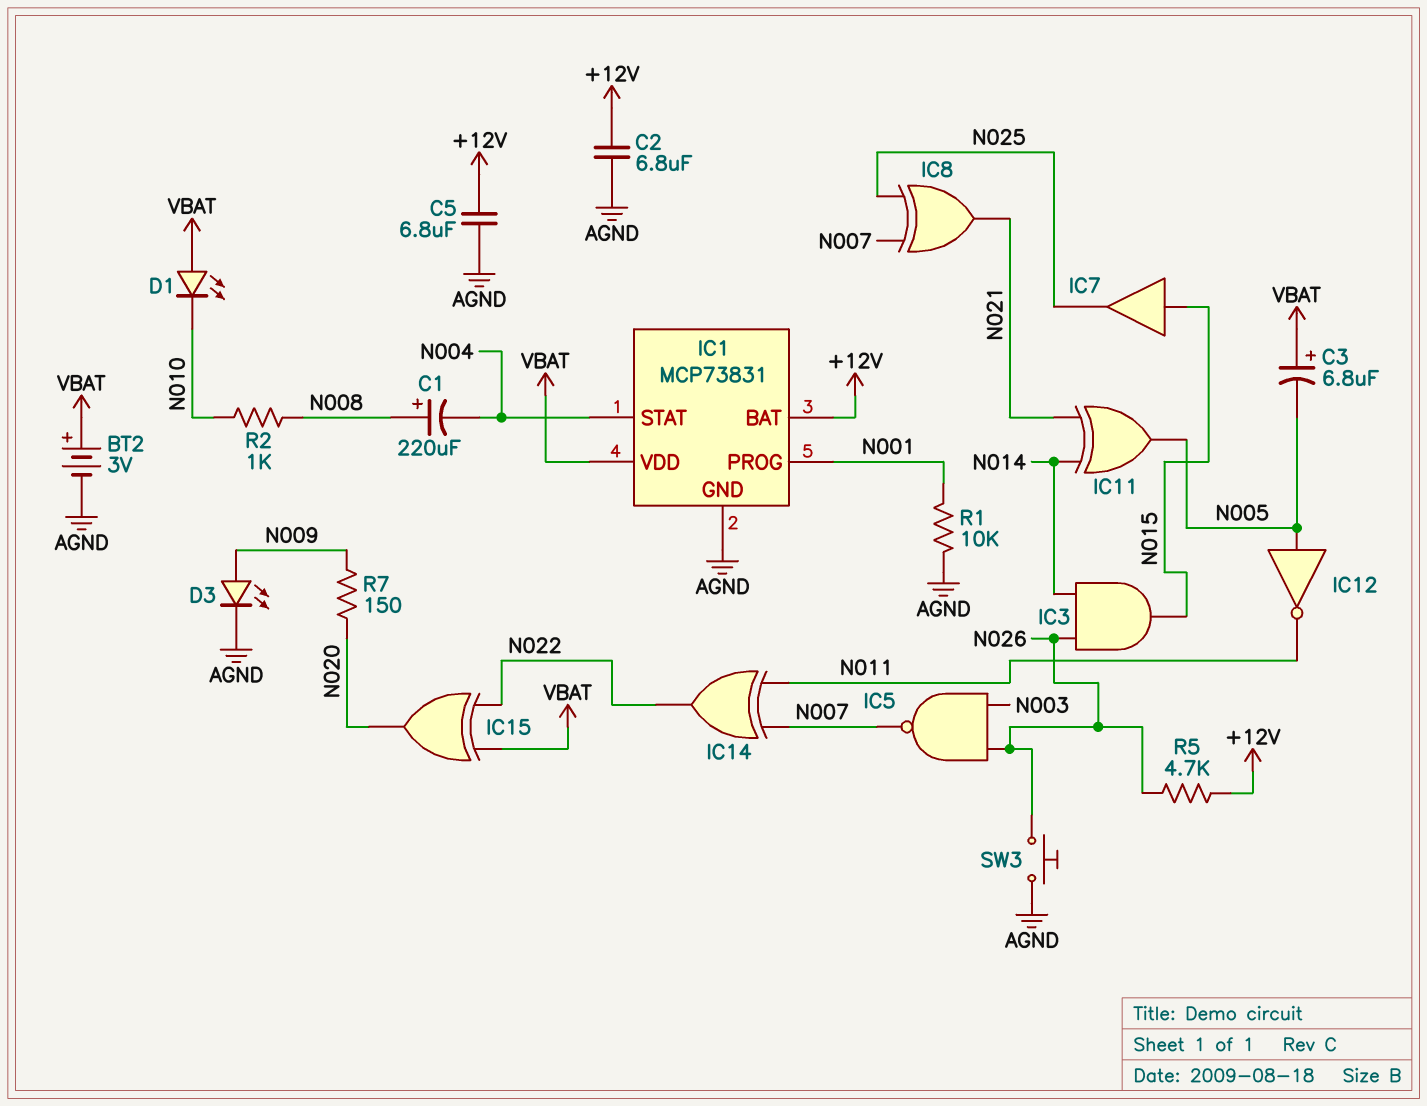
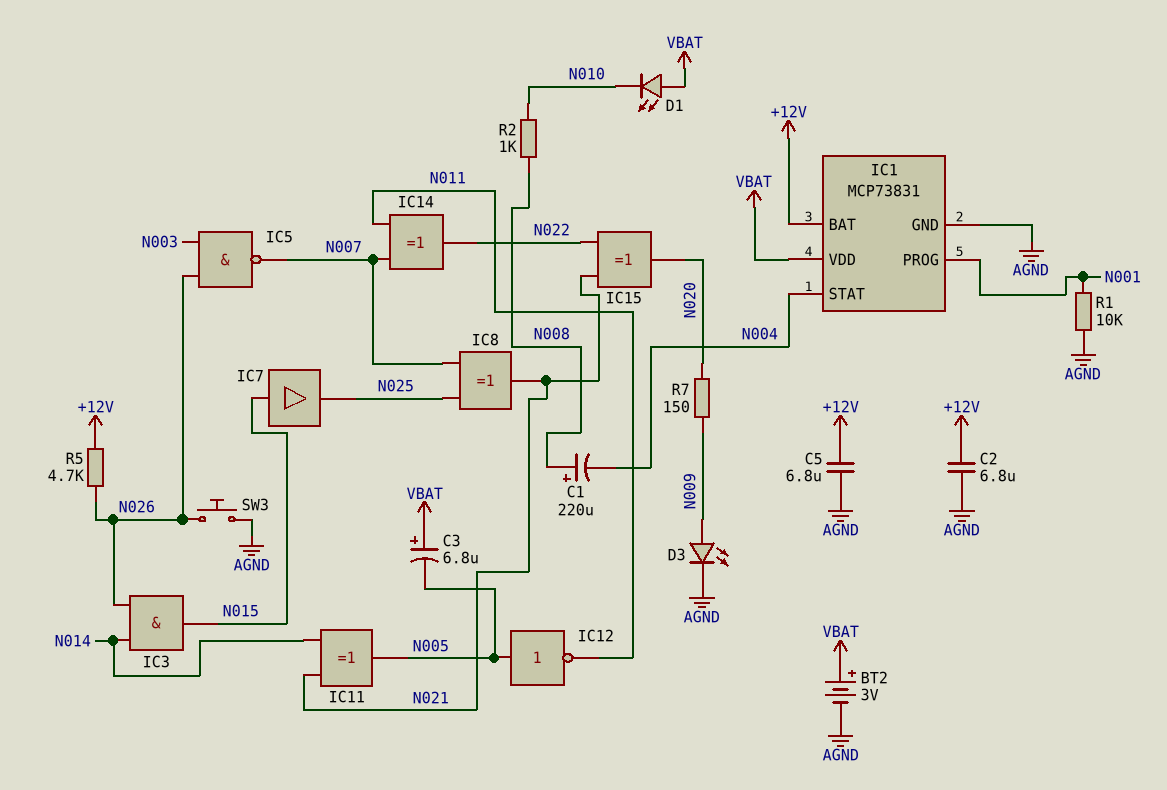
IC15: XOR (in N022, in VBAT, out N020) -> XOR (in N021, in N022, out N020)

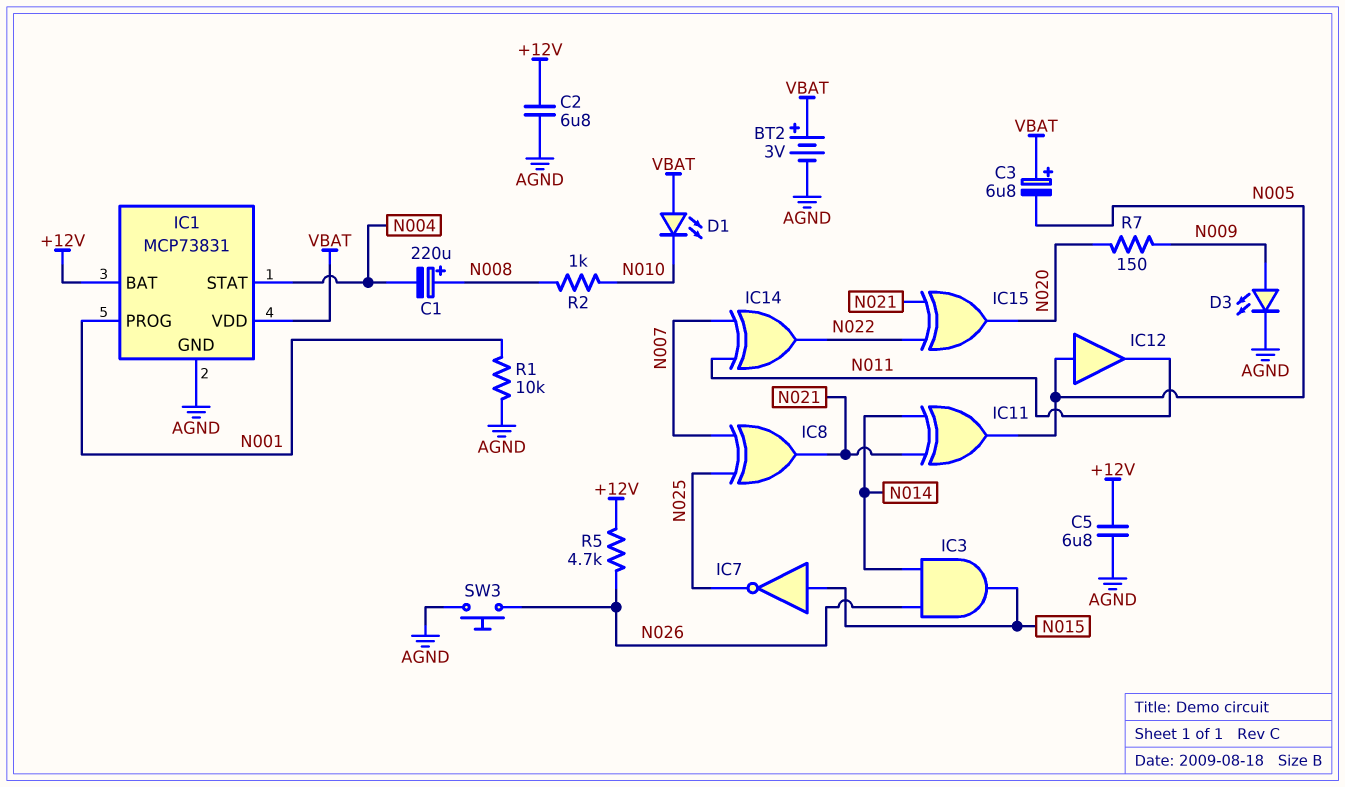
IC5: NAND (in N003, in N026, out N007) -> none
IC7: buffer (in N015, out N025) -> NOT (in N015, out N025)
IC12: NOT (in N005, out N011) -> buffer (in N005, out N011)

